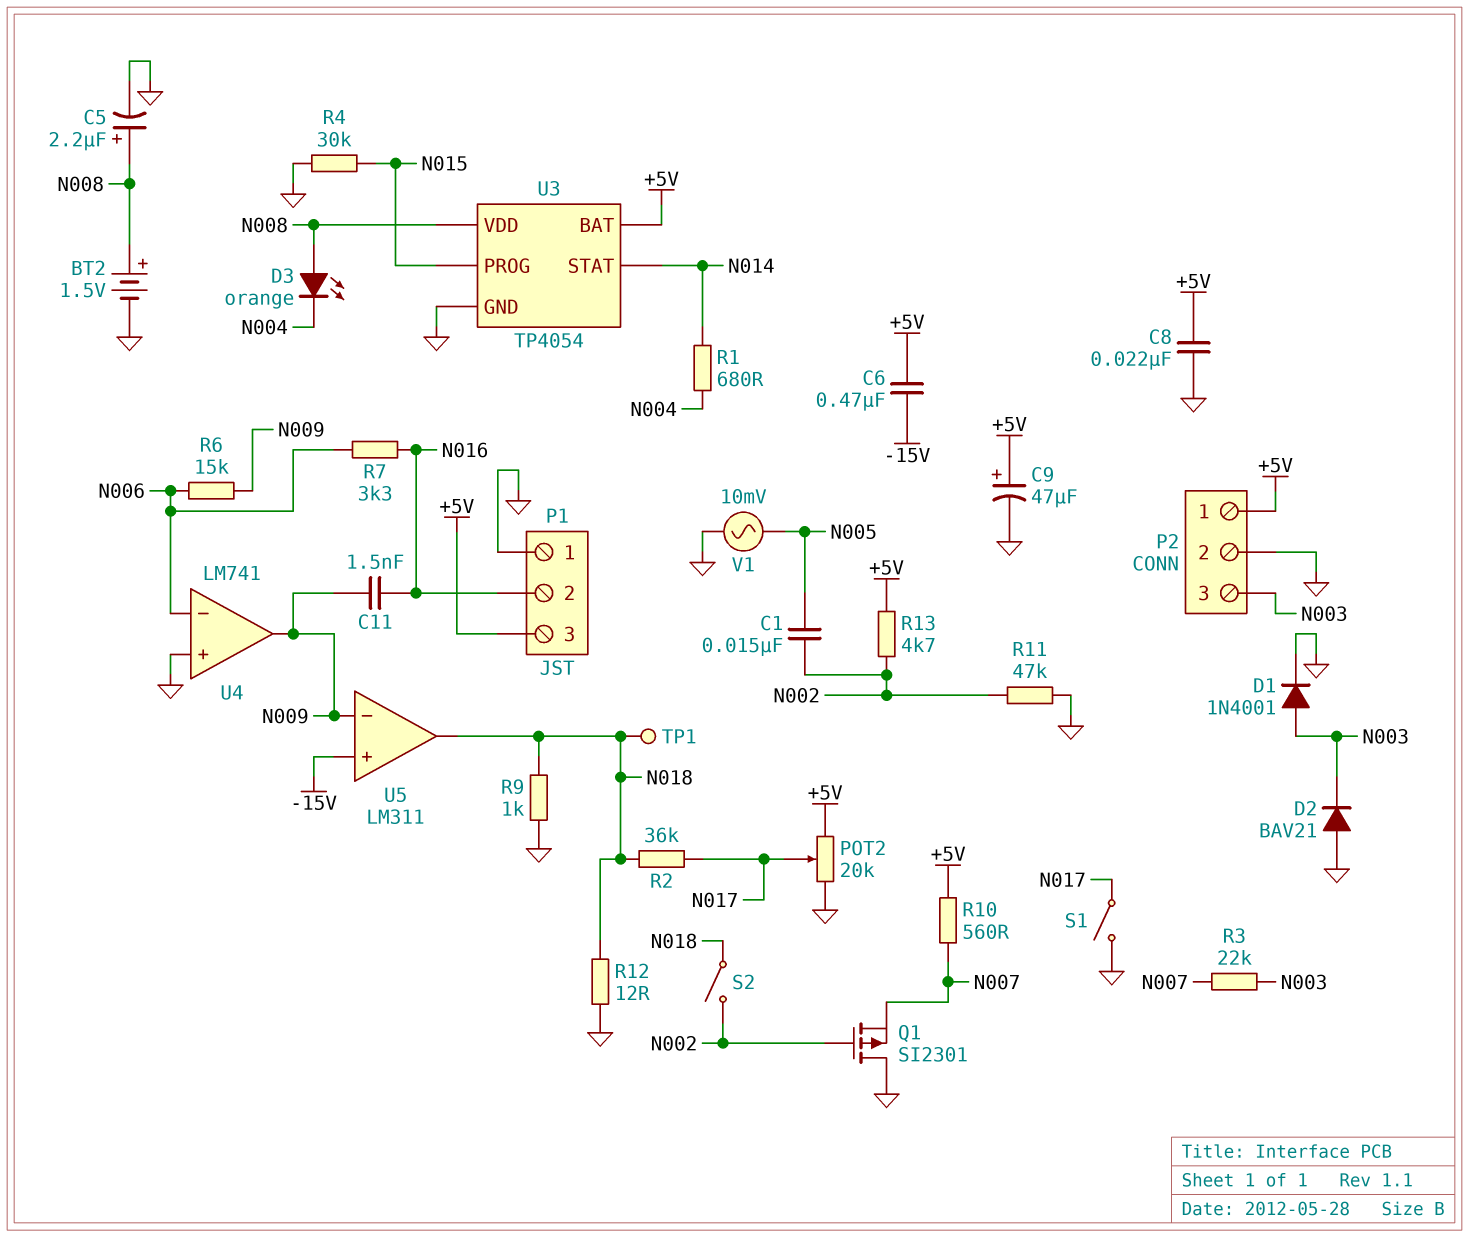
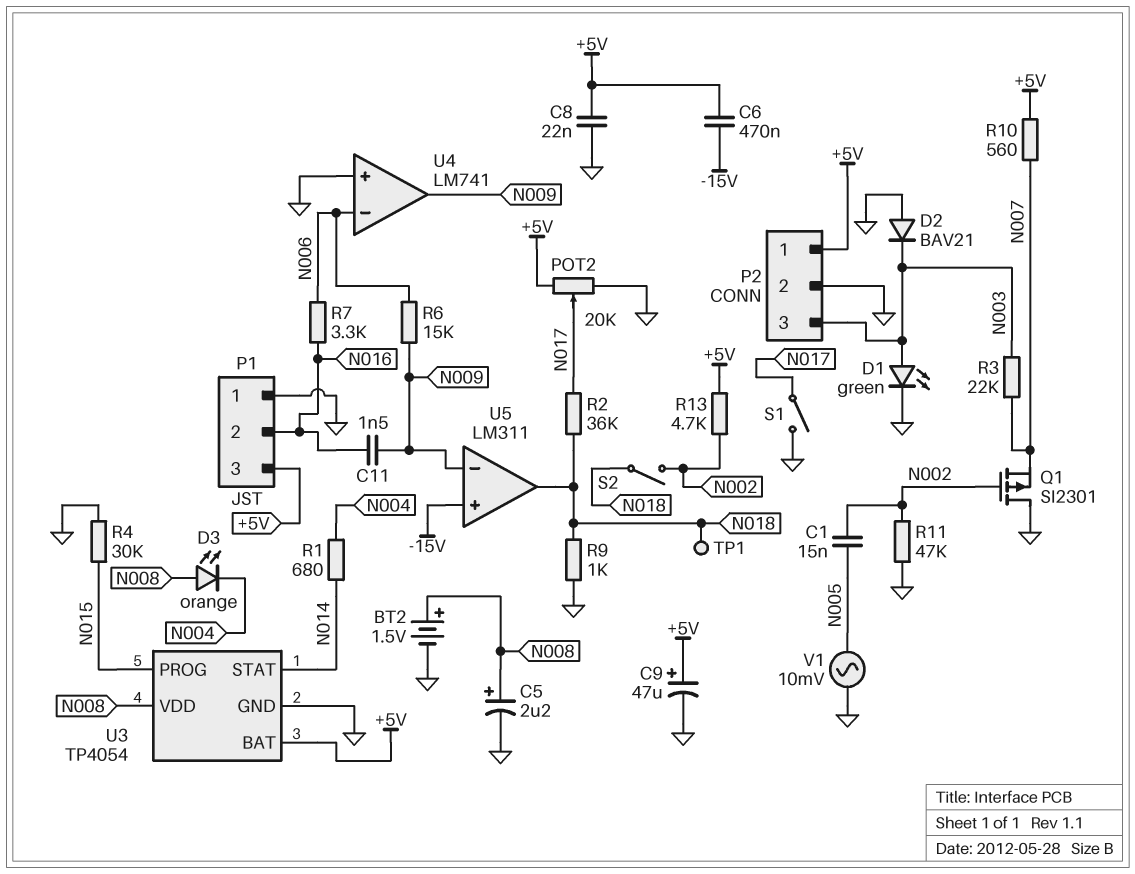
D1: diode 1N4001 (A N003, K GND) -> LED green (A N003, K GND)
R12: 12 (GND, N018) -> none

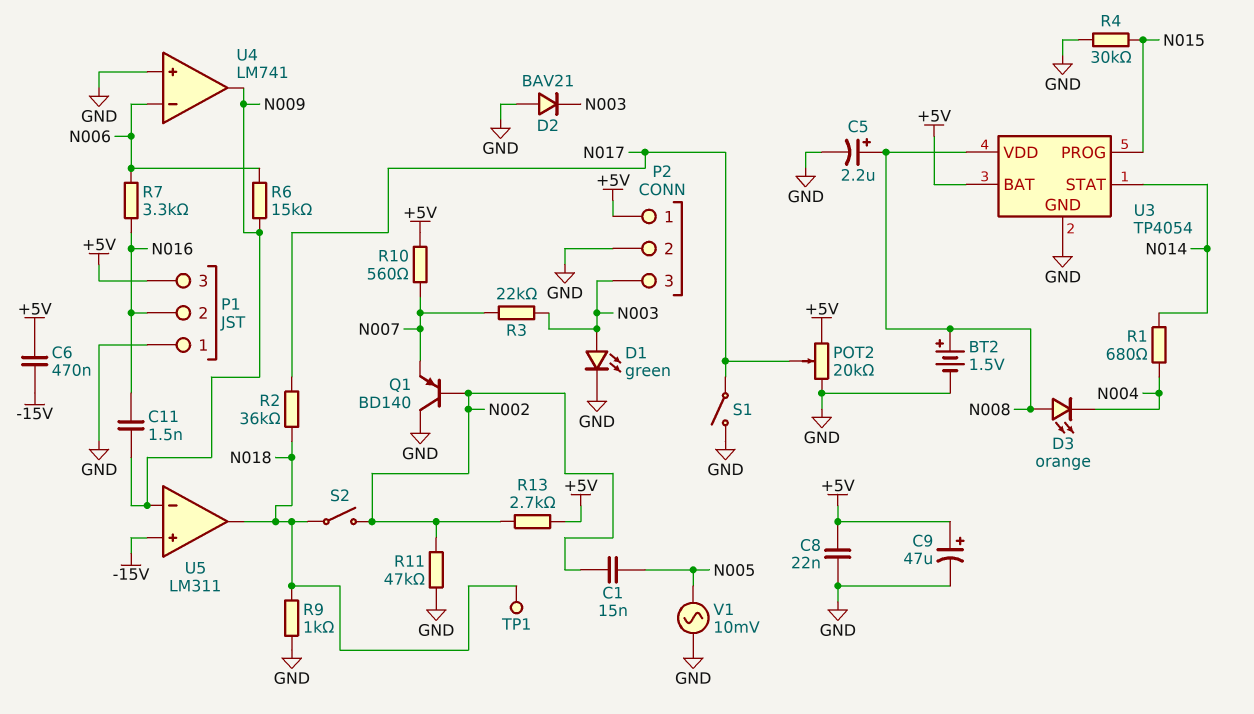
Q1: PMOS SI2301 (G N002, D GND, S N007) -> PNP BD140 (B N002, C GND, E N007)
R13: 4.7k (+5V, N002) -> 2.7k (+5V, N002)

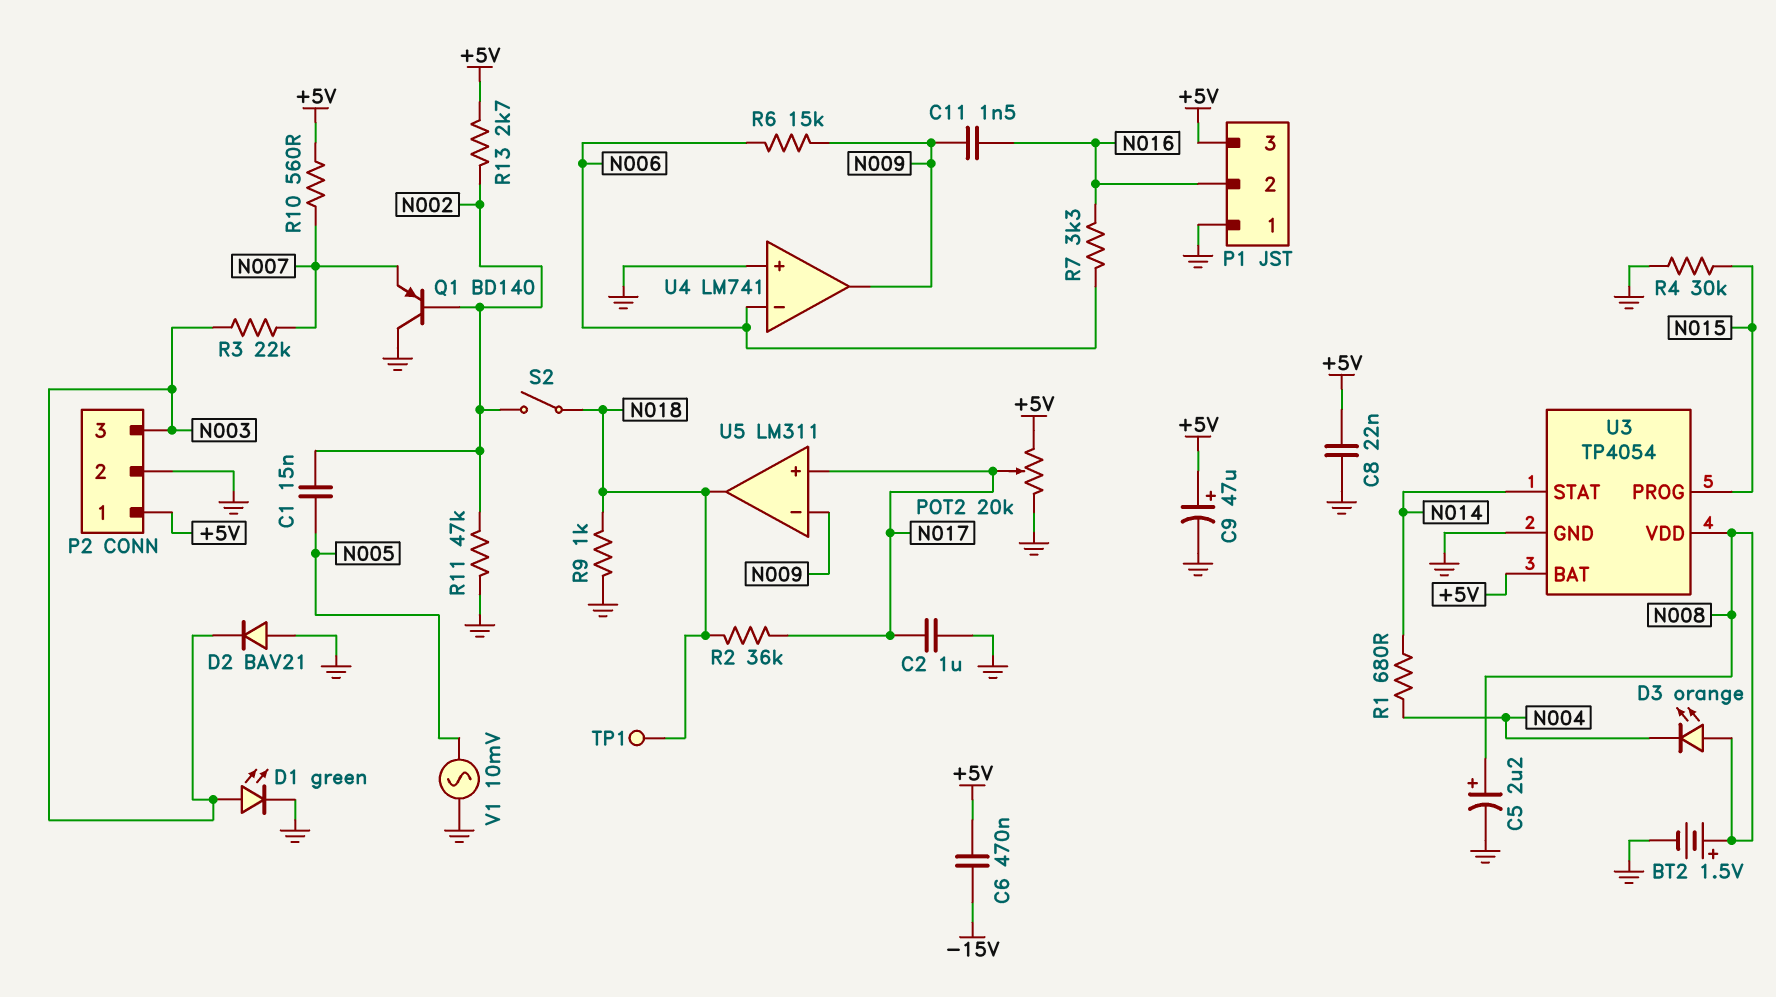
C2: none -> 1uF (GND, N017)
S1: switch (GND, N017) -> none
U5 pin in+: -15V -> N017

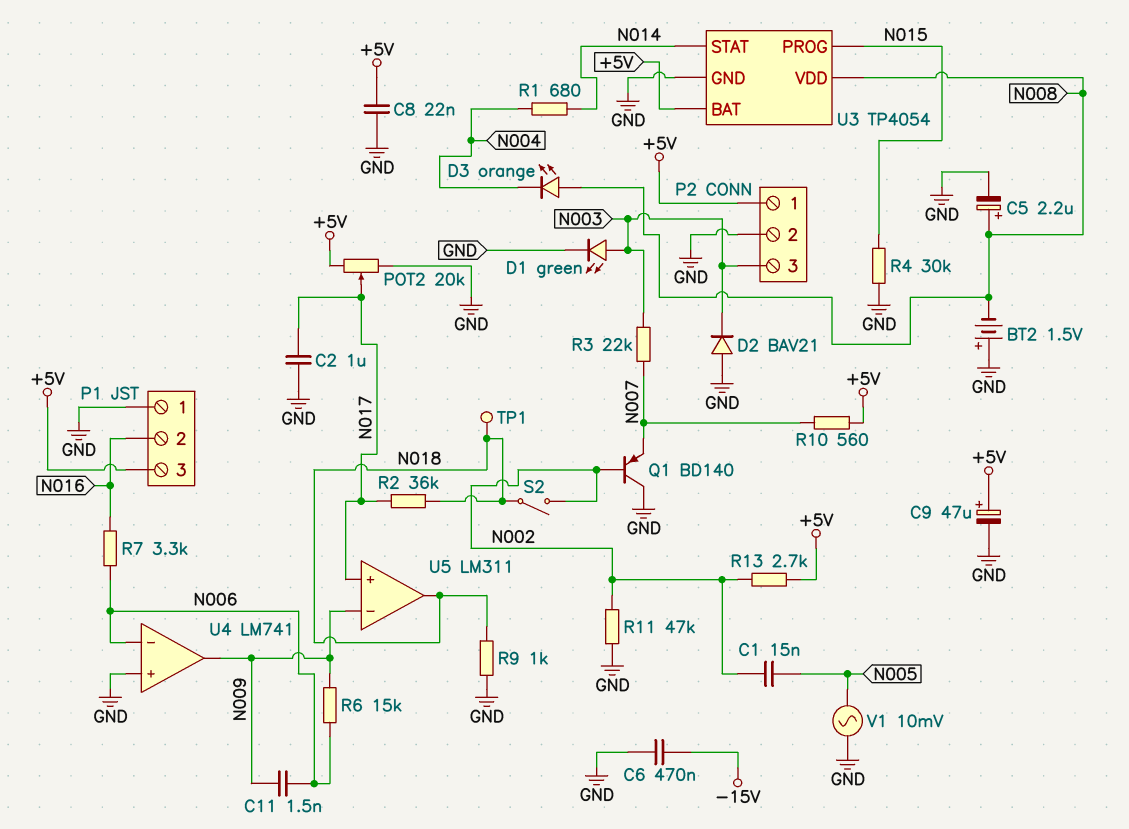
BT2: 1.5V (plus N008, minus GND) -> 1.5V (plus GND, minus N008)
C6: 470nF (+5V, -15V) -> 470nF (-15V, GND)
C11: 1.5nF (N009, N016) -> 1.5nF (N006, N009)

